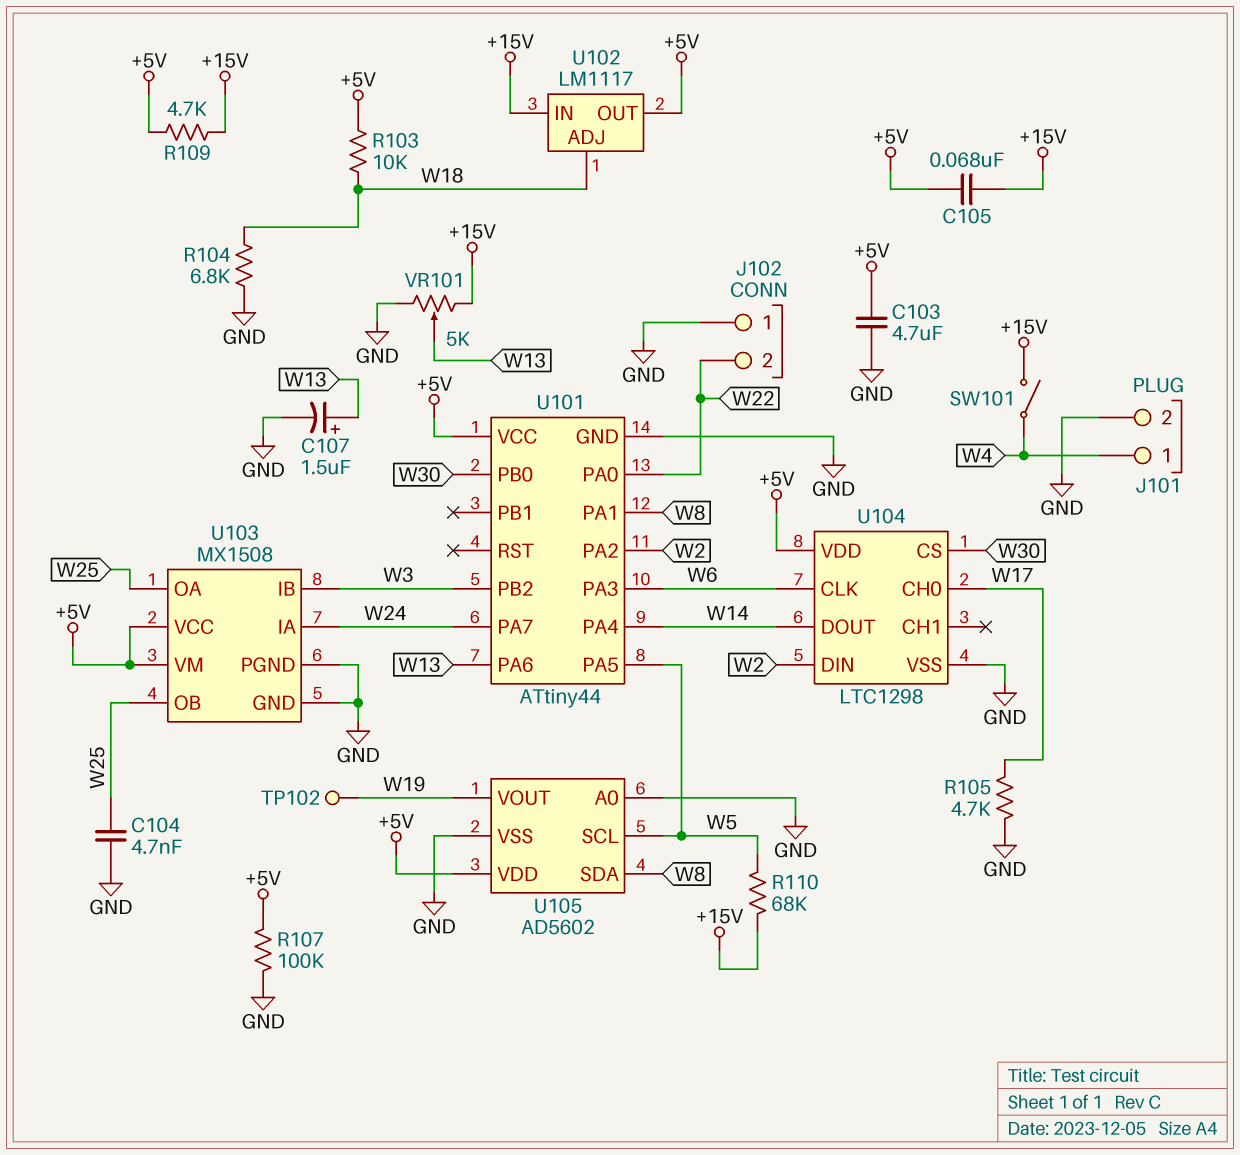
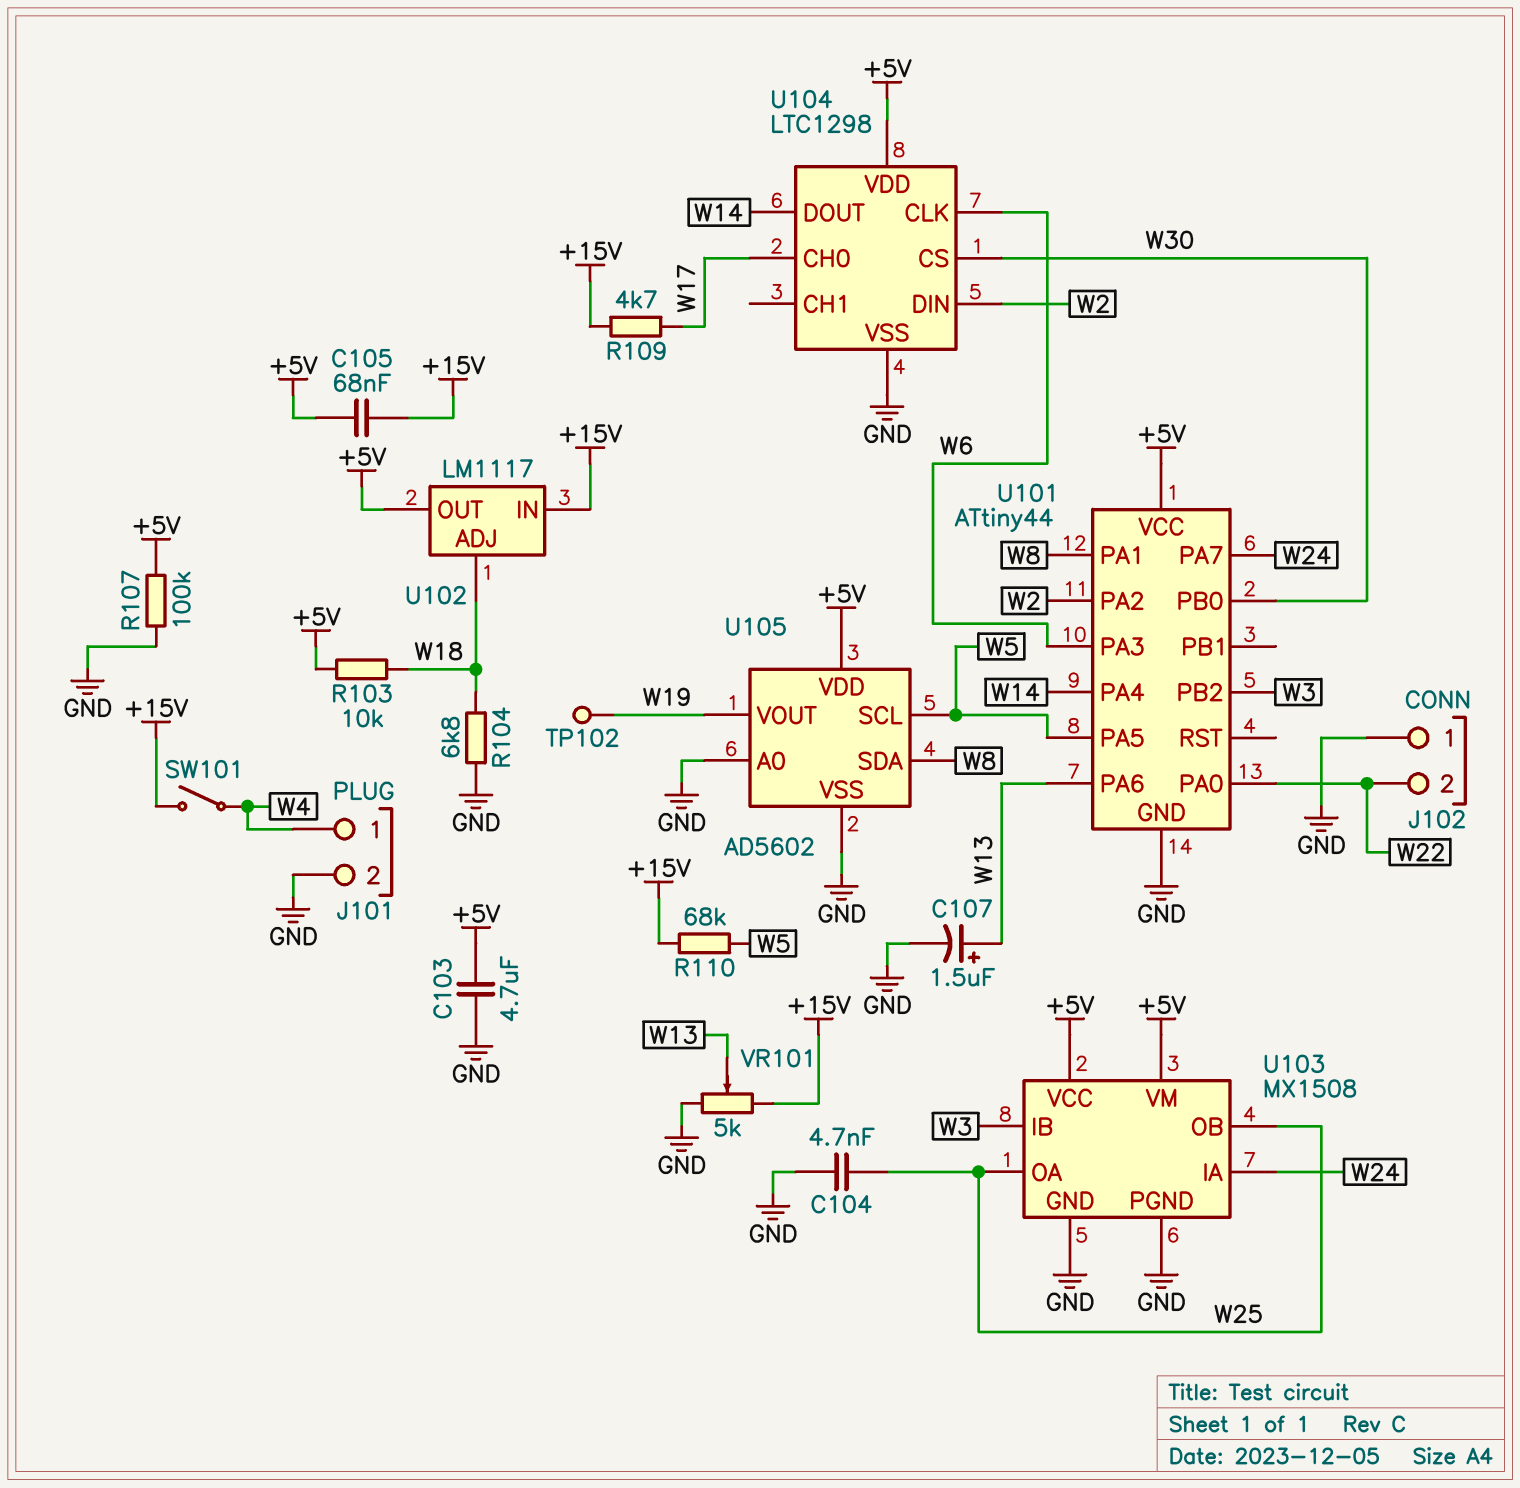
R105: 4.7k (GND, W17) -> none
R109: 4.7k (+5V, +15V) -> 4.7k (+15V, W17)

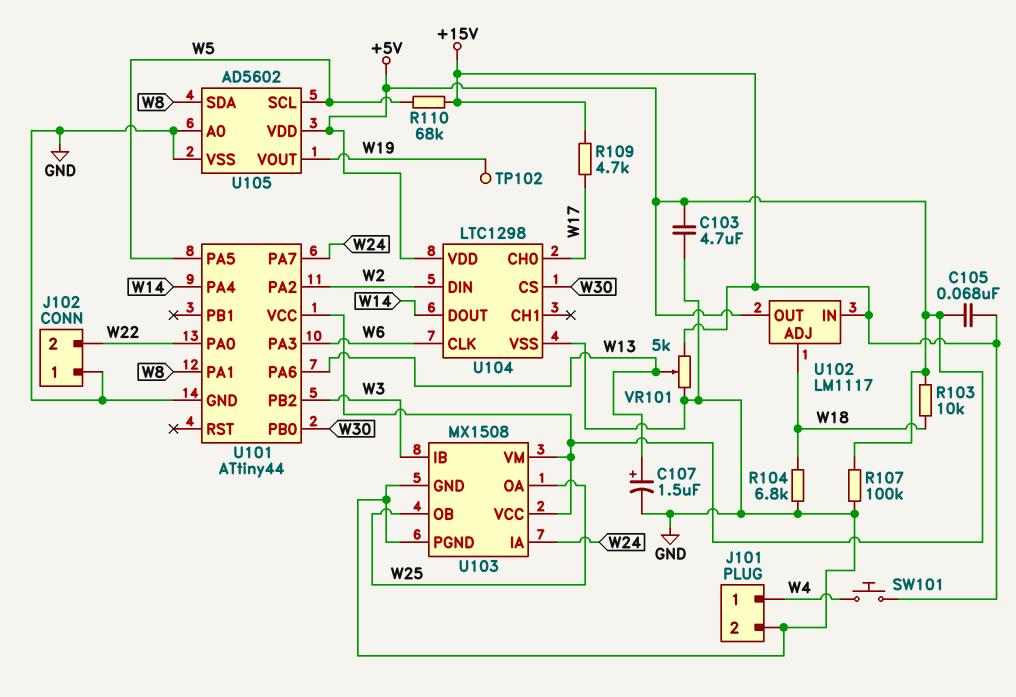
C104: 4.7nF (GND, W25) -> none
SW101: switch (+15V, W4) -> button (+15V, W4)

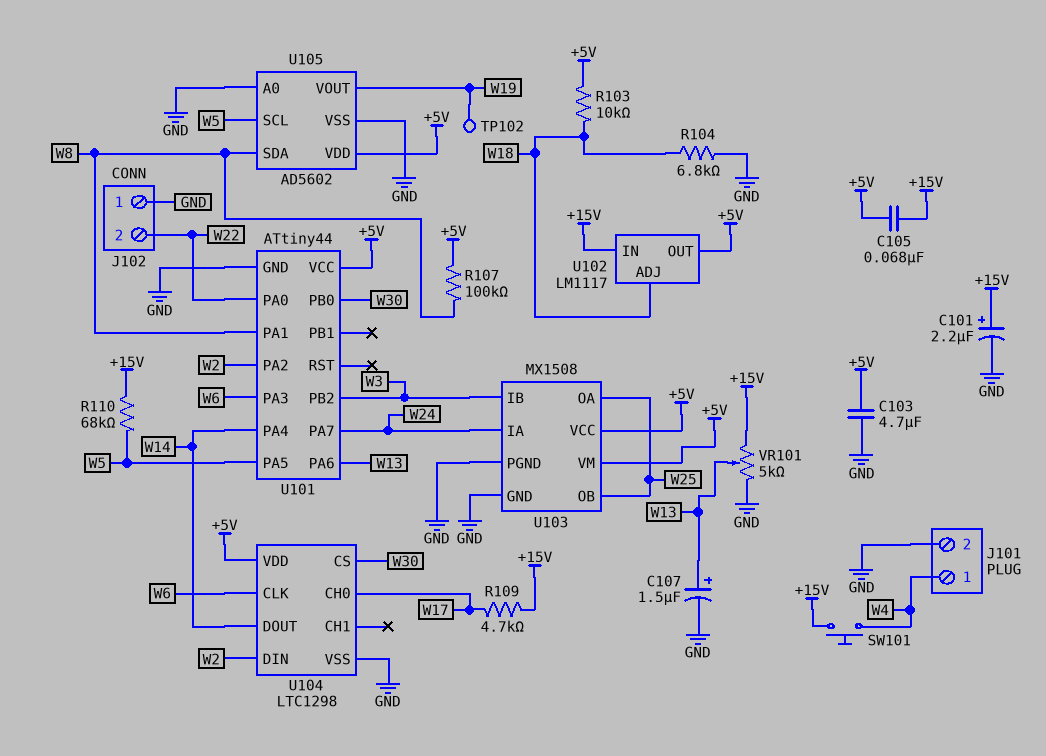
C101: none -> 2.2uF (plus +15V, minus GND)
R107: 100k (+5V, GND) -> 100k (+5V, W8)

